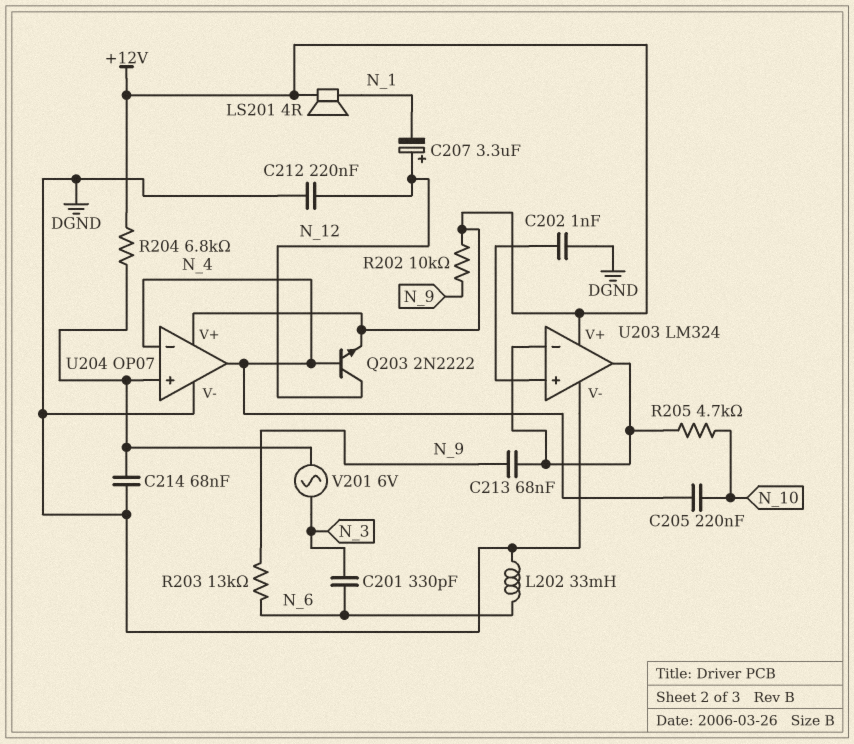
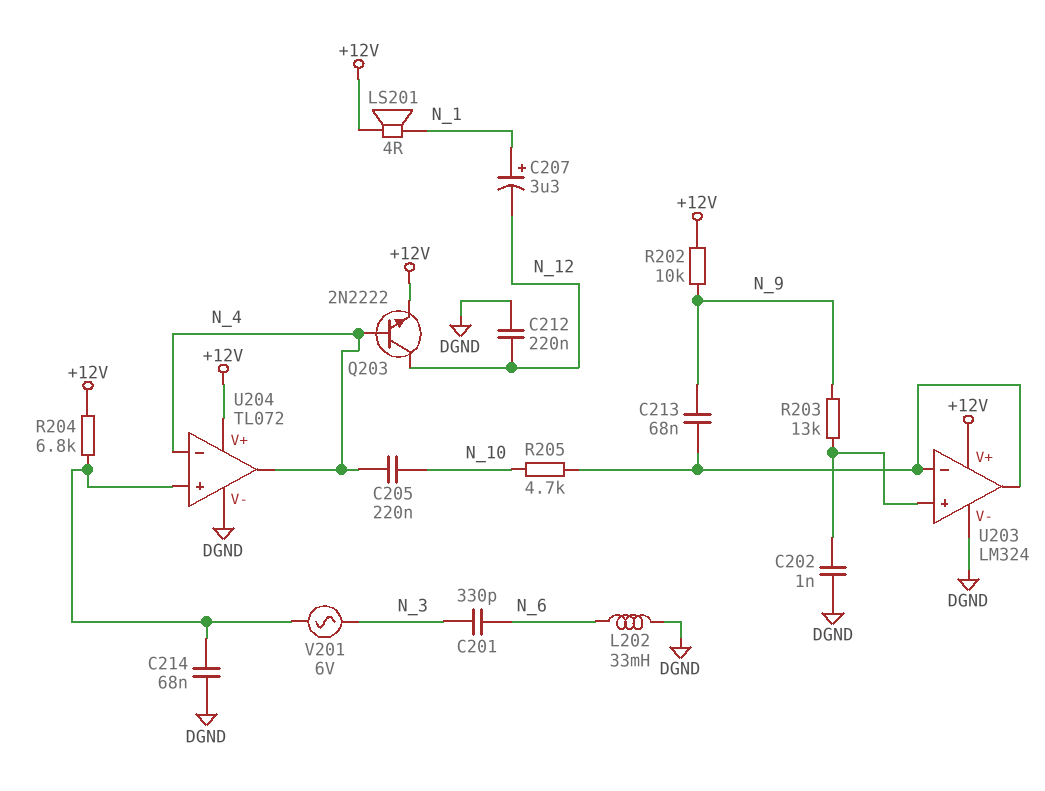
C207: 3.3uF (plus N_12, minus N_1) -> 3.3uF (plus N_1, minus N_12)
R203: 13k (N_6, N_9) -> 13k (N_9, U203/in+)
U204: OP07 -> TL072

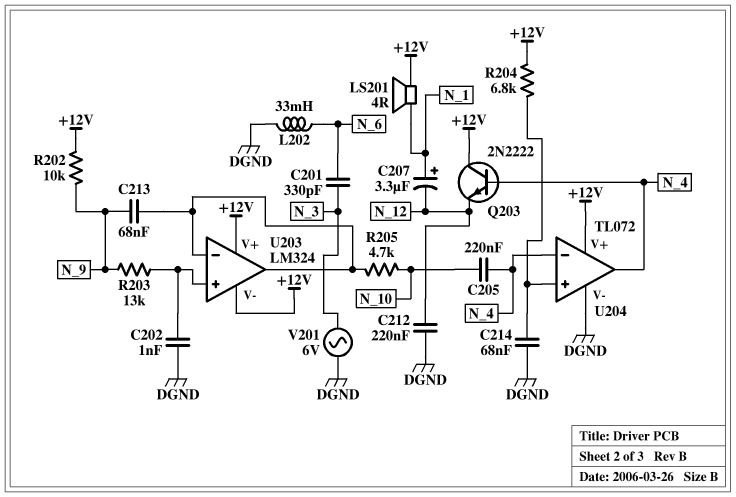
Q203: NPN 2N2222 (B N_4, C N_12, E +12V) -> NPN 2N2222 (B N_4, C +12V, E N_12)
U203 pin V-: DGND -> +12V
V201: AC 6V (N_3, U204/in+) -> AC 6V (DGND, N_3)

